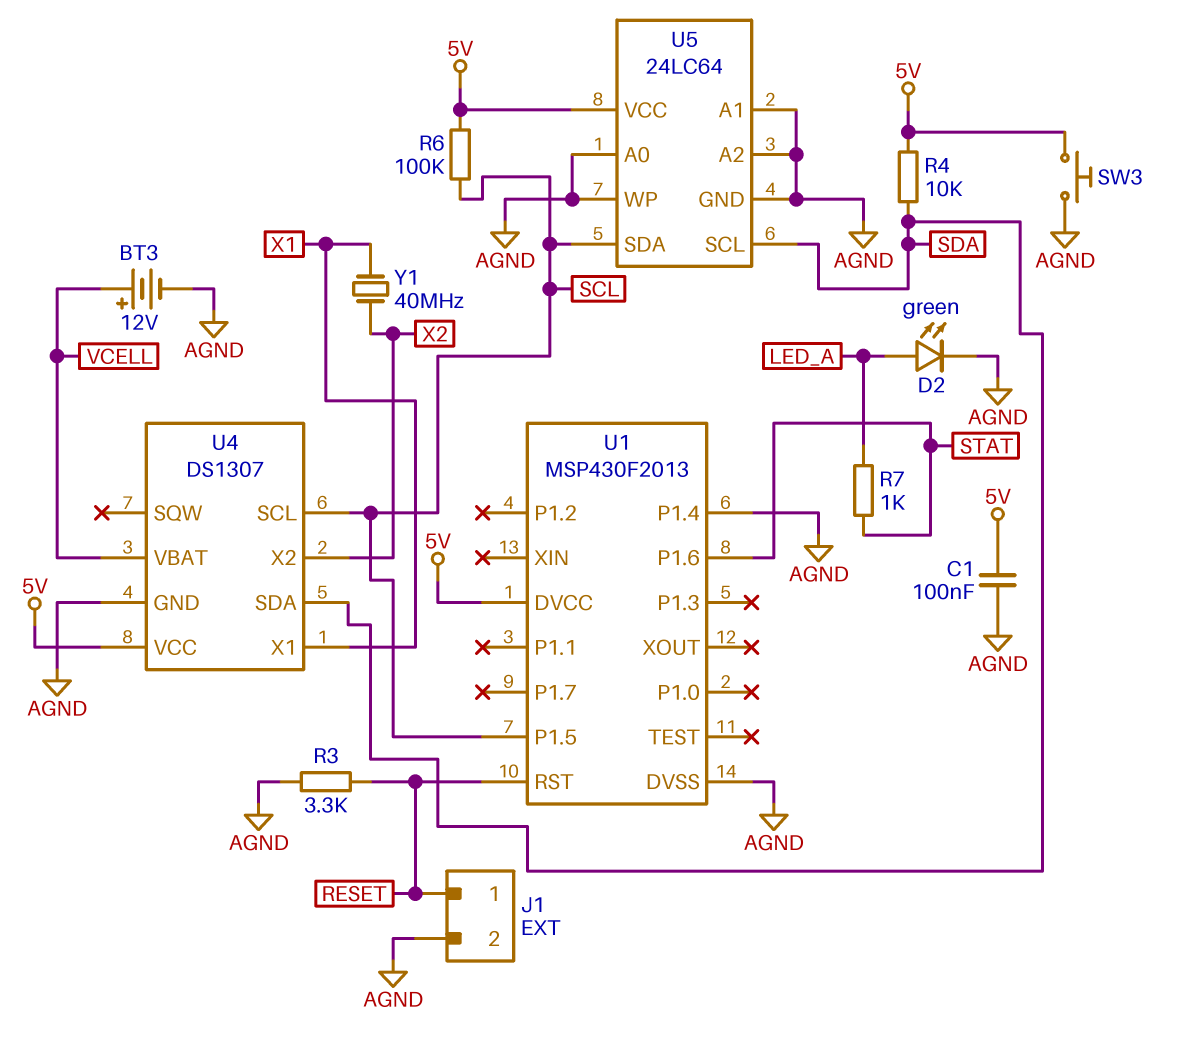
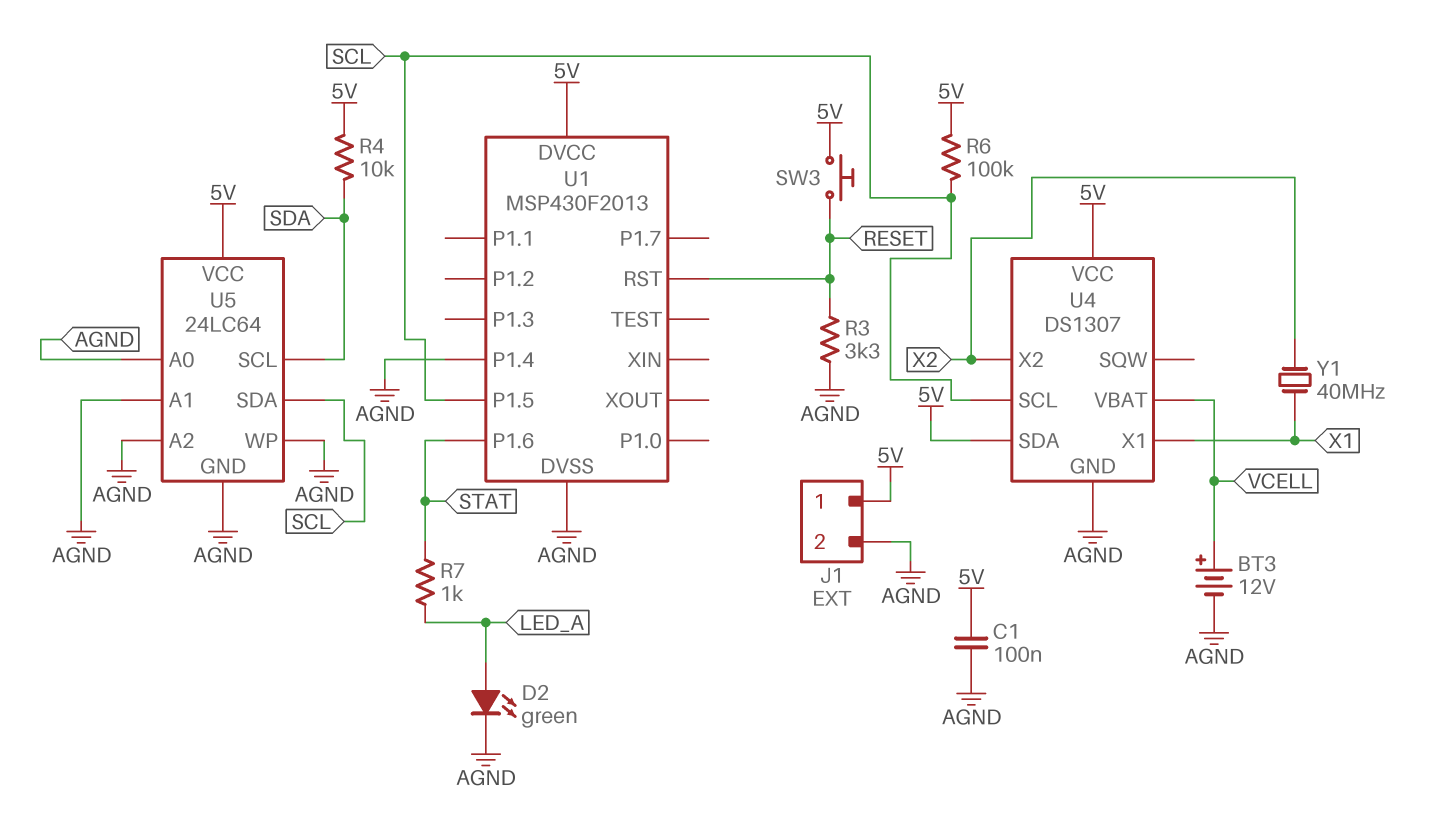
J1 pin 1: RESET -> 5V
SW3: button (5V, AGND) -> button (5V, RESET)
U4 pin SDA: SDA -> 5V

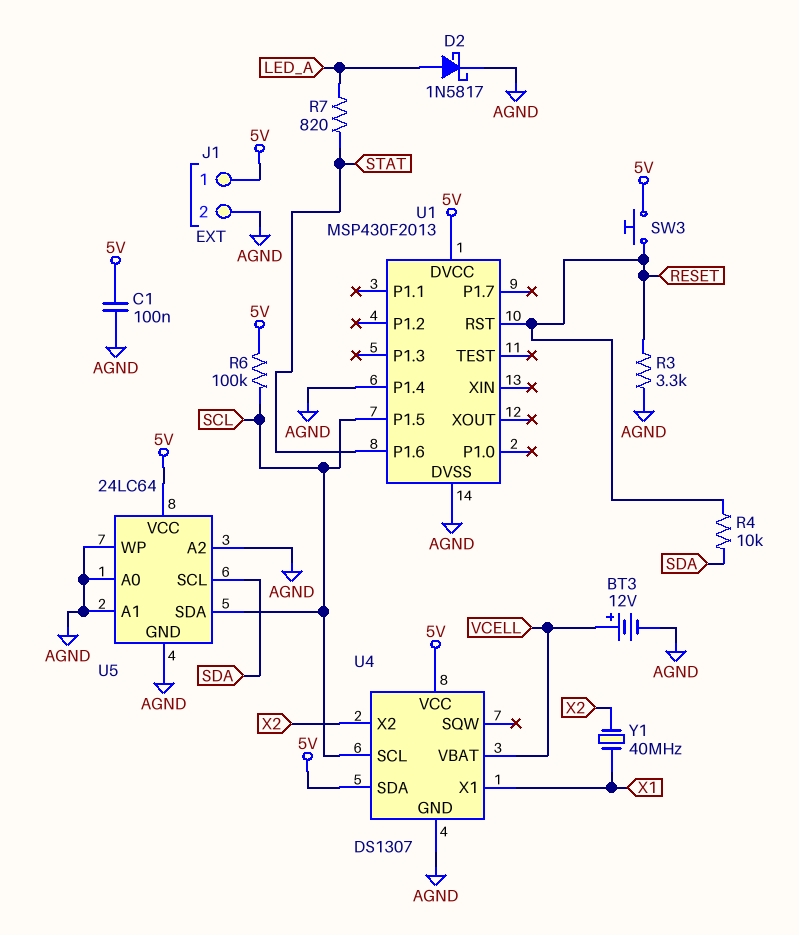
D2: LED green (A LED_A, K AGND) -> schottky 1N5817 (A LED_A, K AGND)
R4: 10k (5V, SDA) -> 10k (RESET, SDA)
R7: 1k (LED_A, STAT) -> 820 (LED_A, STAT)

